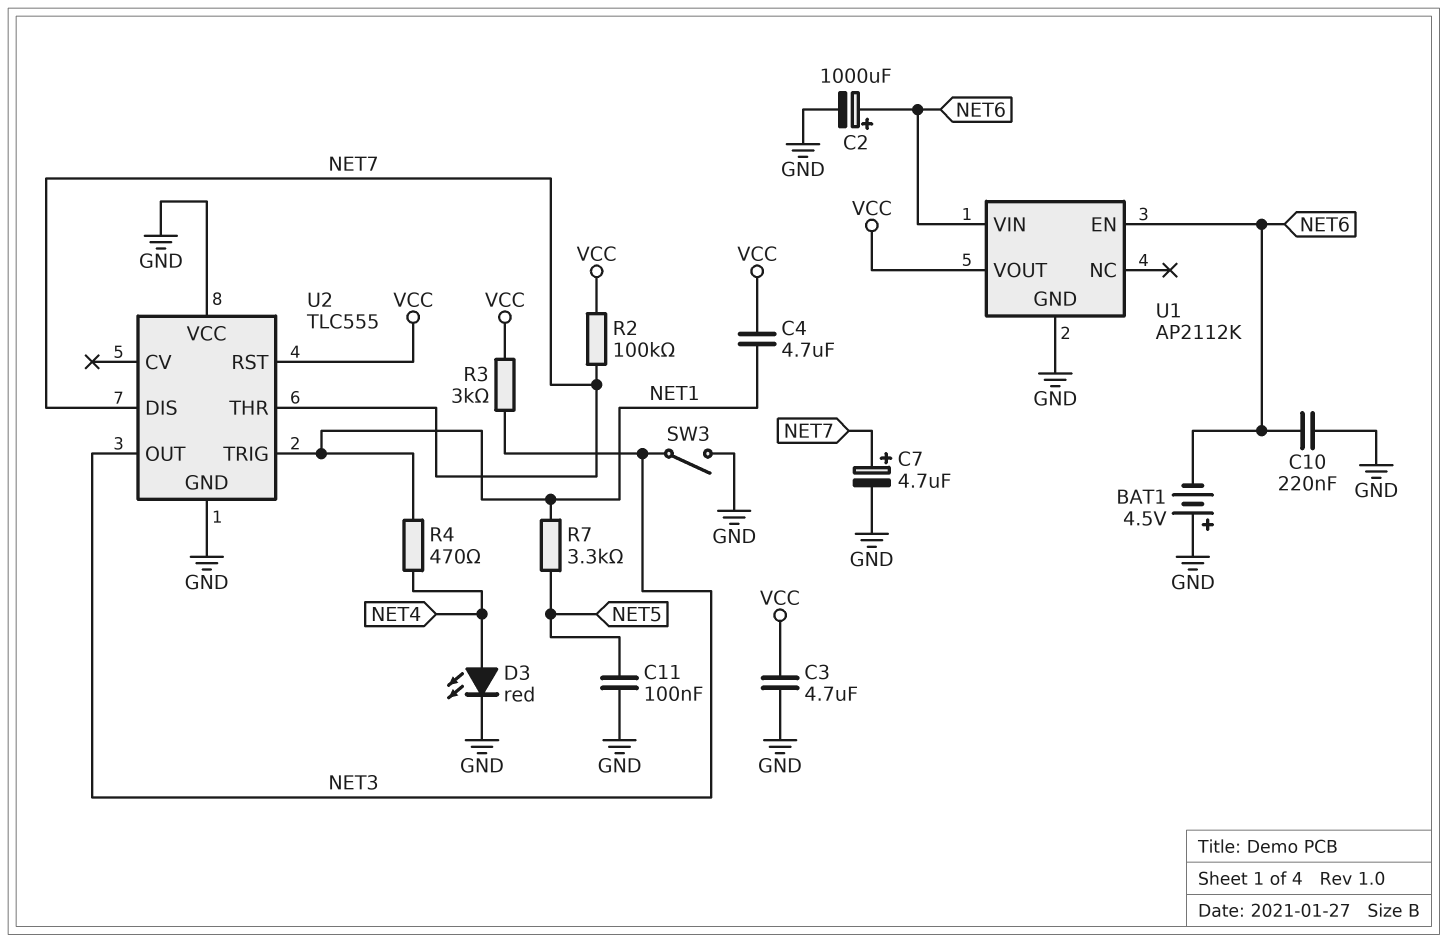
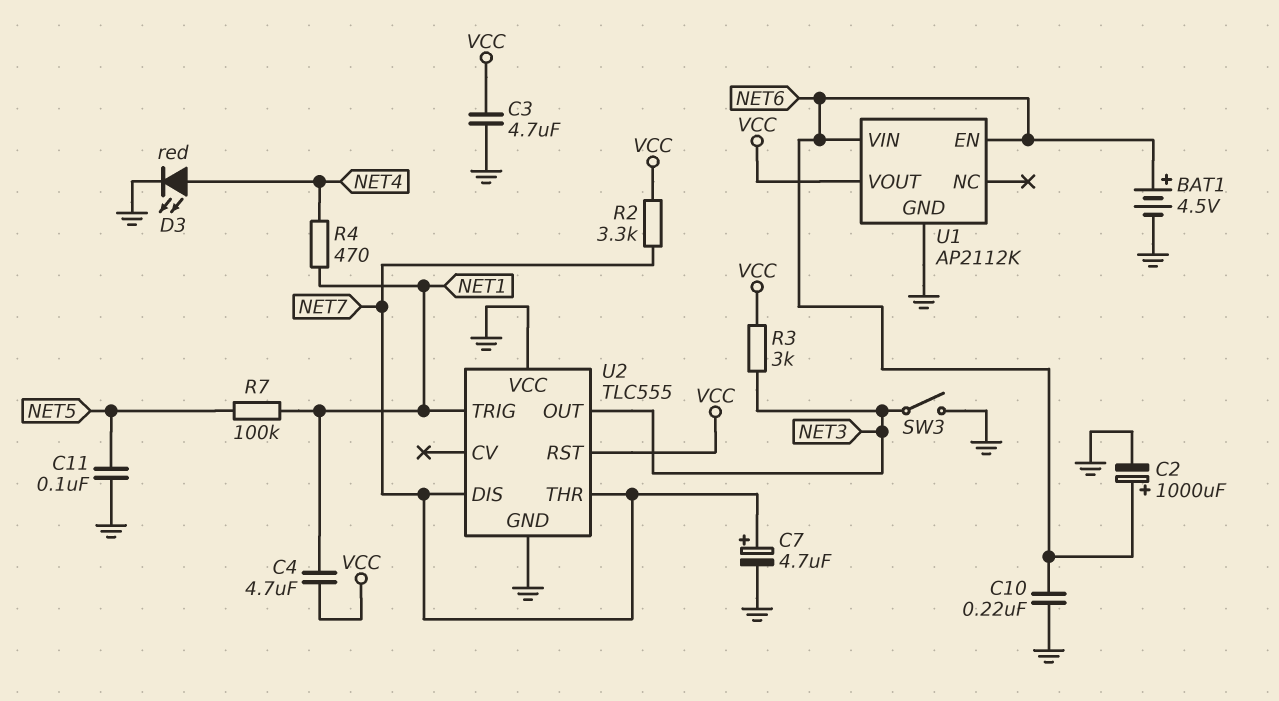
BAT1: 4.5V (plus GND, minus NET6) -> 4.5V (plus NET6, minus GND)
R2: 100k (NET7, VCC) -> 3.3k (NET7, VCC)
R7: 3.3k (NET1, NET5) -> 100k (NET1, NET5)

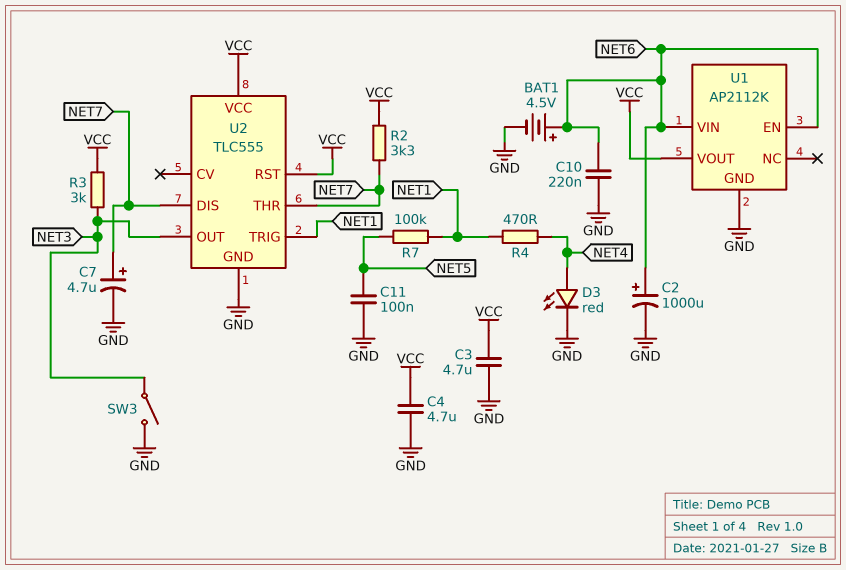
C4: 4.7uF (NET1, VCC) -> 4.7uF (GND, VCC)
U2 pin VCC: GND -> VCC

